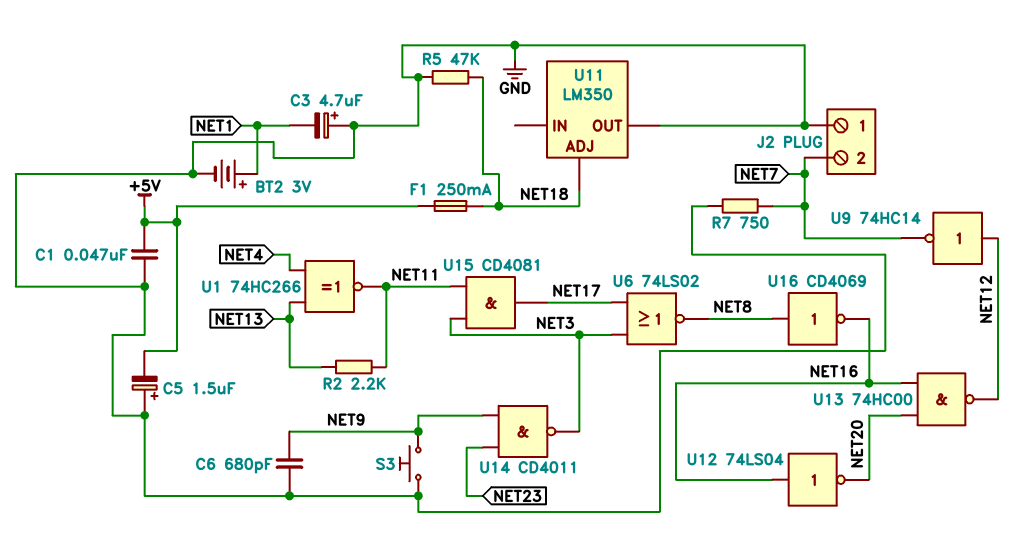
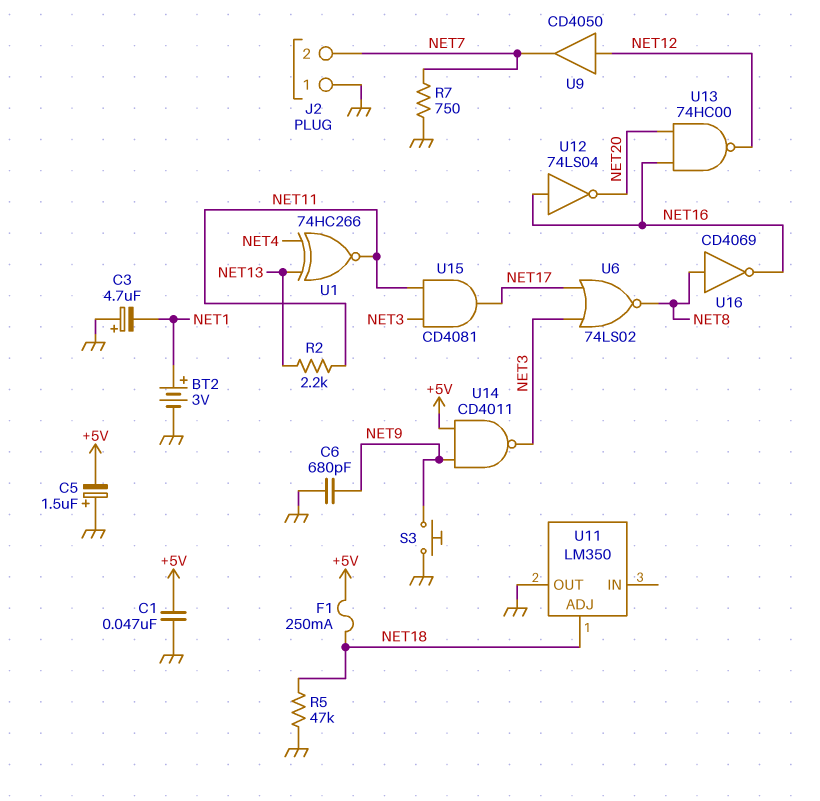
U9: NOT 74HC14 (in NET12, out NET7) -> buffer CD4050 (in NET12, out NET7)
U14: NAND CD4011 (in NET9, in NET23, out NET3) -> NAND CD4011 (in +5V, in NET9, out NET3)

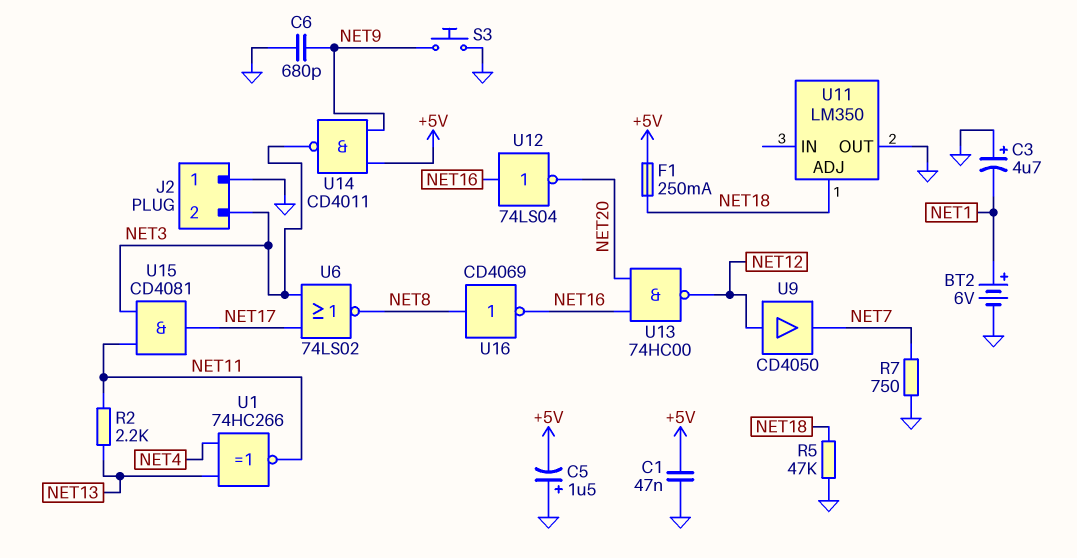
BT2: 3V (plus NET1, minus GND) -> 6V (plus NET1, minus GND)
J2 pin 2: NET7 -> NET3

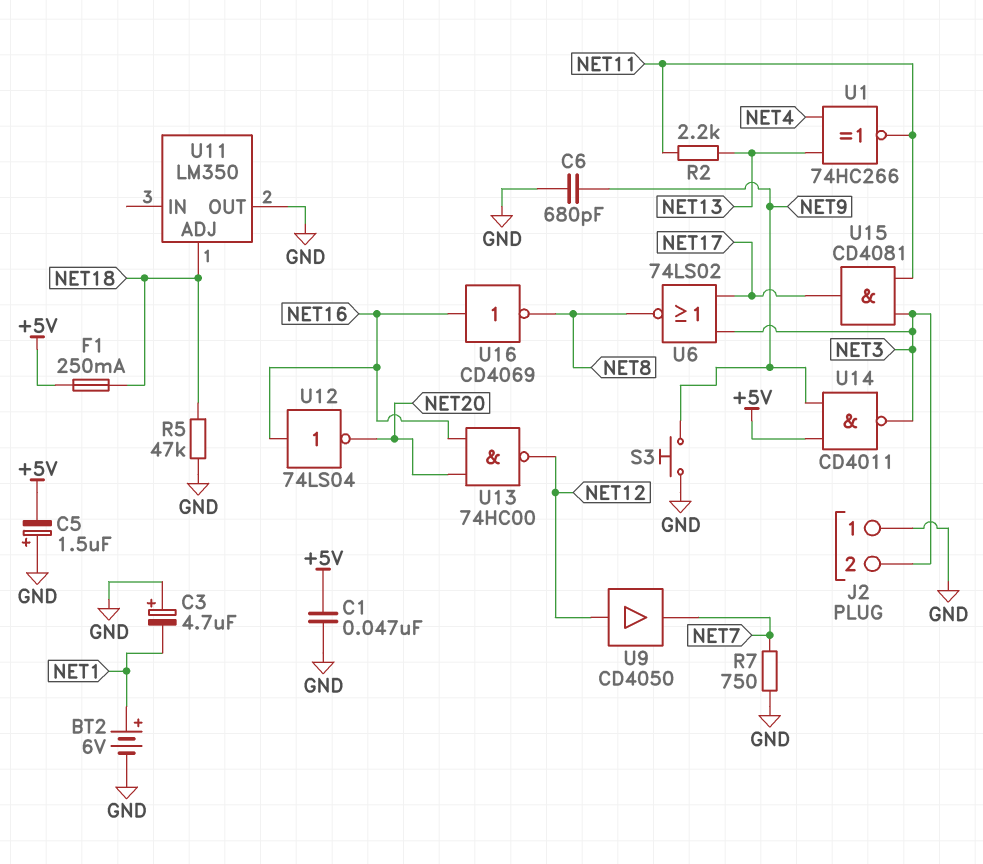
U16: NOT CD4069 (in NET8, out NET16) -> NOT CD4069 (in NET16, out NET8)

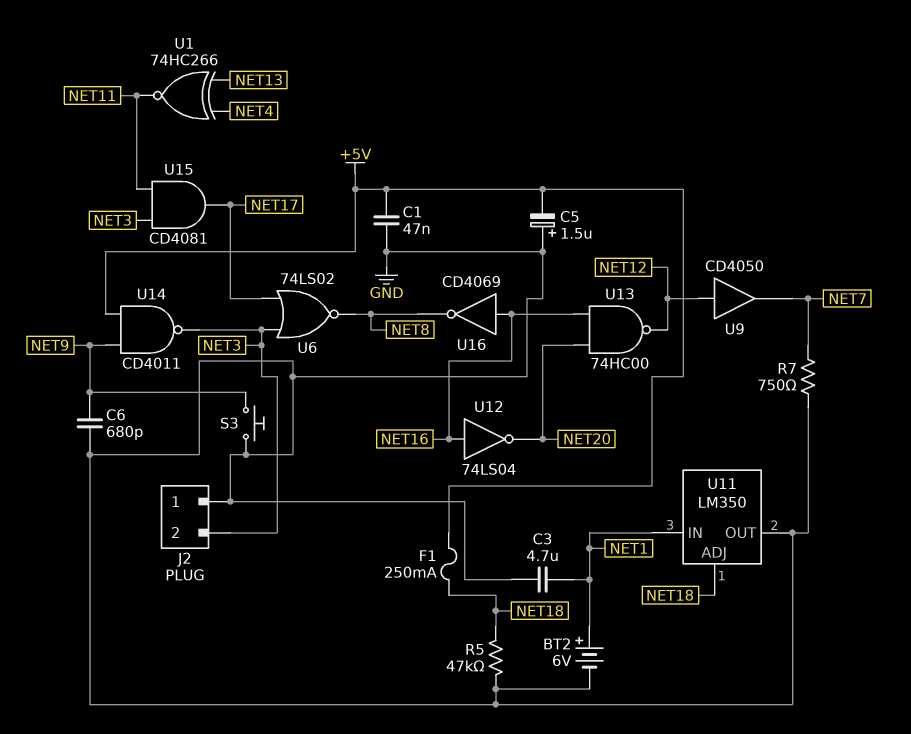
C3: 4.7uF (plus GND, minus NET1) -> 4.7uF (GND, NET1)
R2: 2.2k (NET11, NET13) -> none
U11 pin IN: none -> NET1

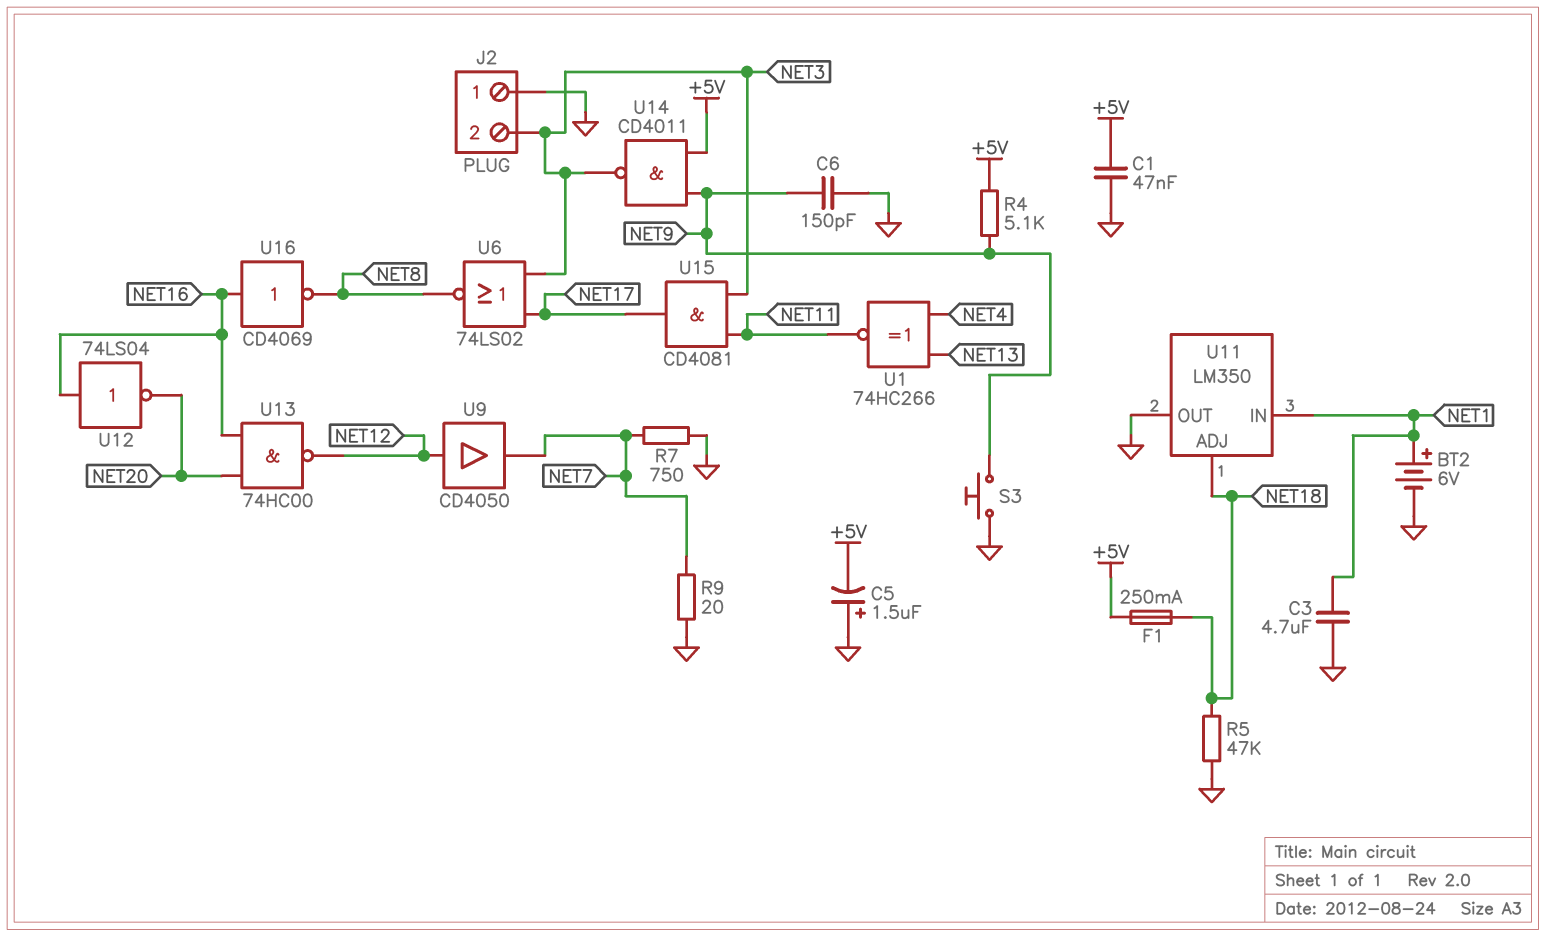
C6: 680pF (GND, NET9) -> 150pF (GND, NET9)
R4: none -> 5.1k (+5V, NET9)
R9: none -> 20 (GND, NET7)

